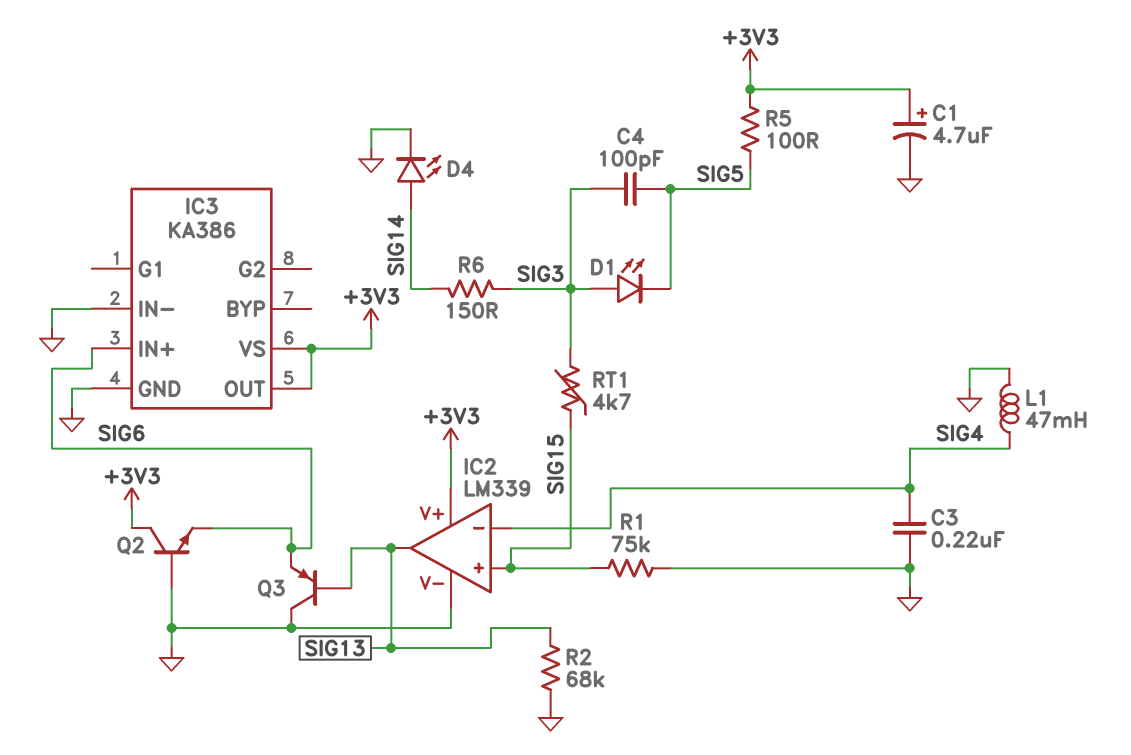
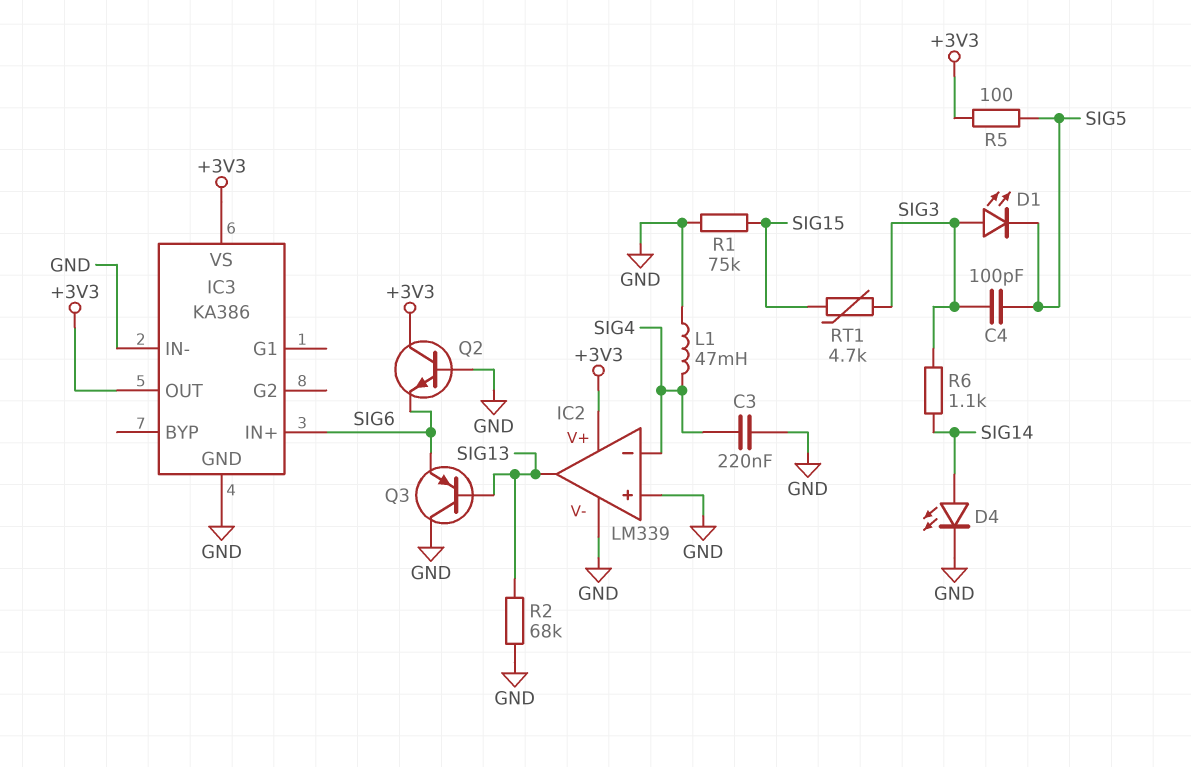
C1: 4.7uF (plus +3V3, minus GND) -> none
IC2 pin in+: SIG15 -> GND
R6: 150 (SIG3, SIG14) -> 1.1k (SIG3, SIG14)

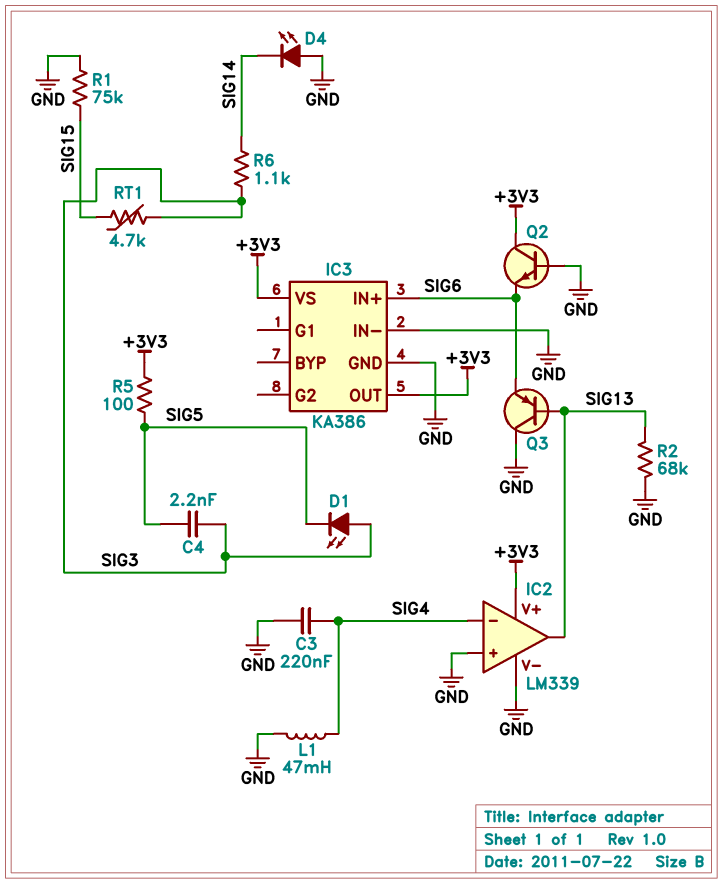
C4: 100pF (SIG3, SIG5) -> 2.2nF (SIG3, SIG5)
D4: LED (A SIG14, K GND) -> LED (A GND, K SIG14)

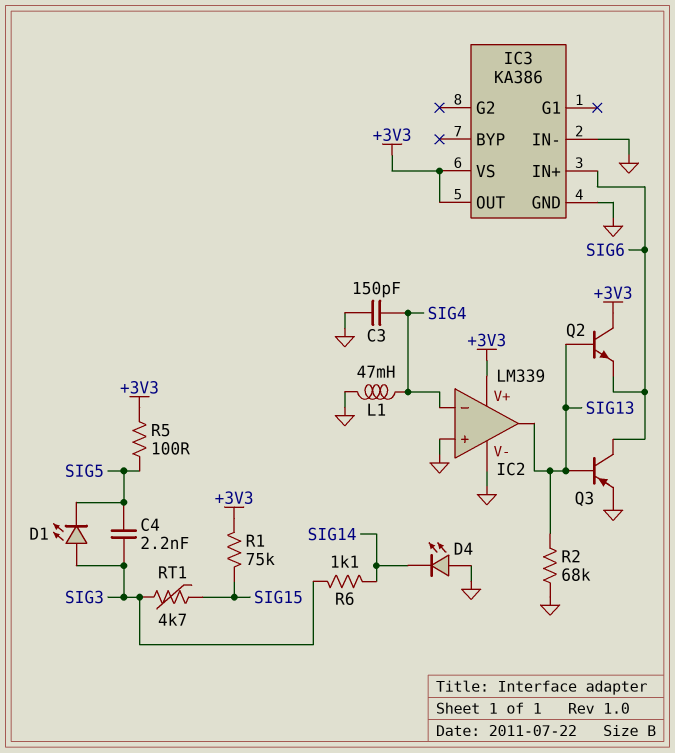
C3: 220nF (GND, SIG4) -> 150pF (GND, SIG4)
Q2: NPN (B GND, C +3V3, E SIG6) -> NPN (B SIG13, C +3V3, E SIG6)
Q3: PNP (B SIG13, C GND, E SIG6) -> PNP (B SIG13, C SIG6, E GND)
R1: 75k (GND, SIG15) -> 75k (+3V3, SIG15)

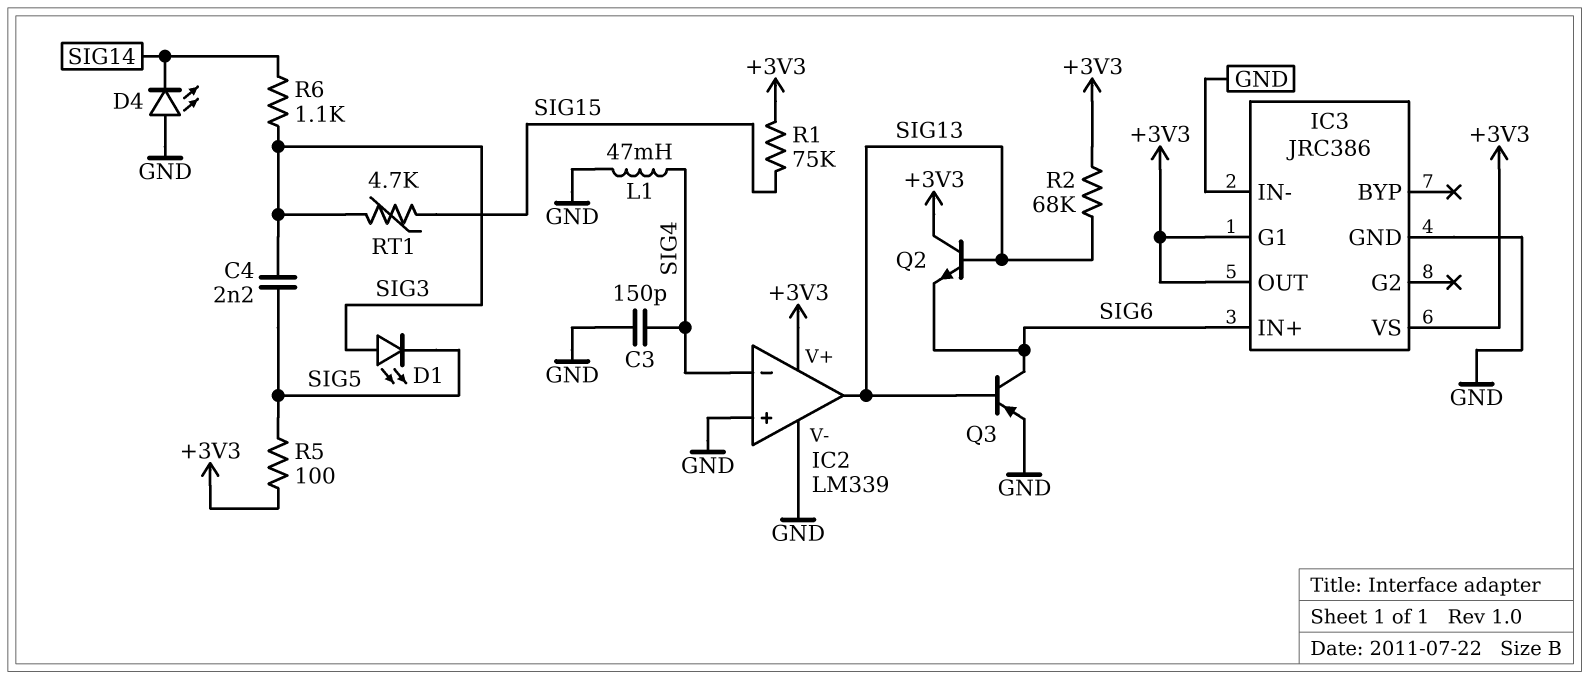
IC3: KA386 -> JRC386
IC3 pin G1: none -> +3V3
R2: 68k (GND, SIG13) -> 68k (+3V3, SIG13)

